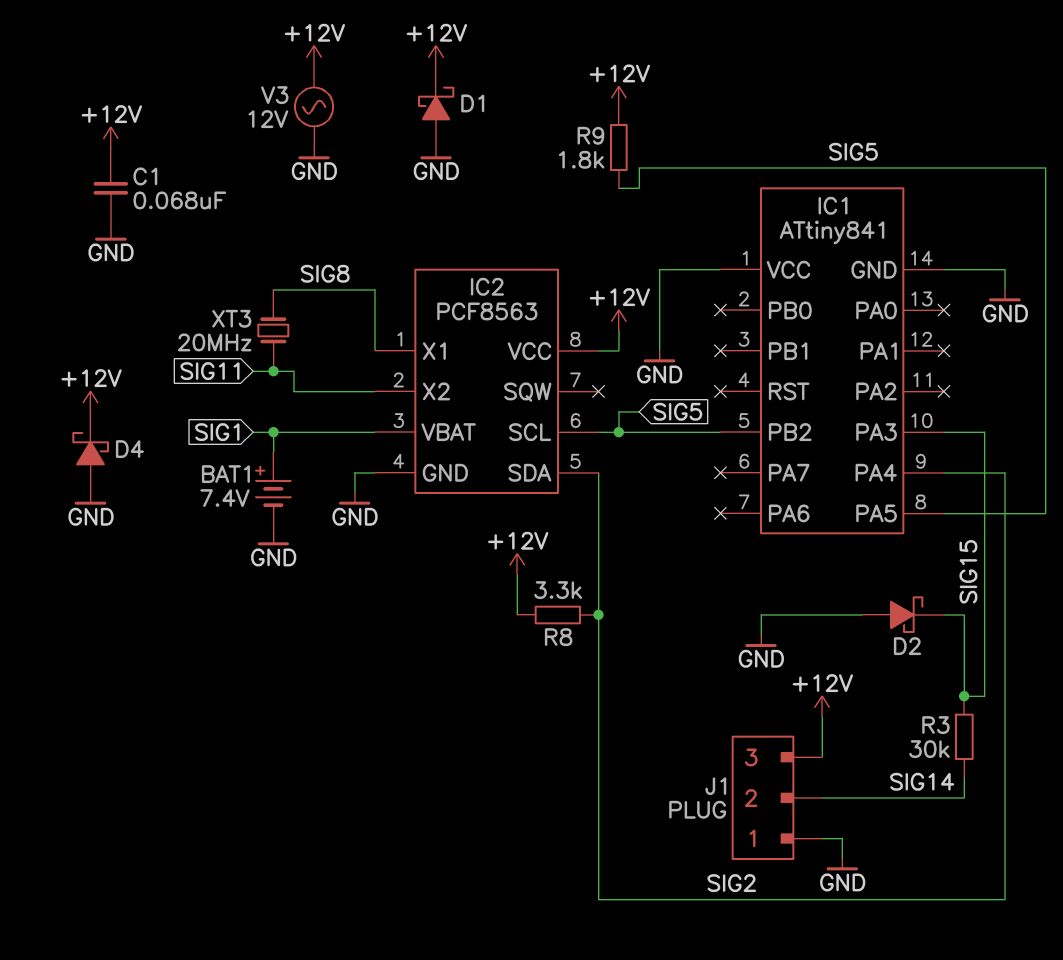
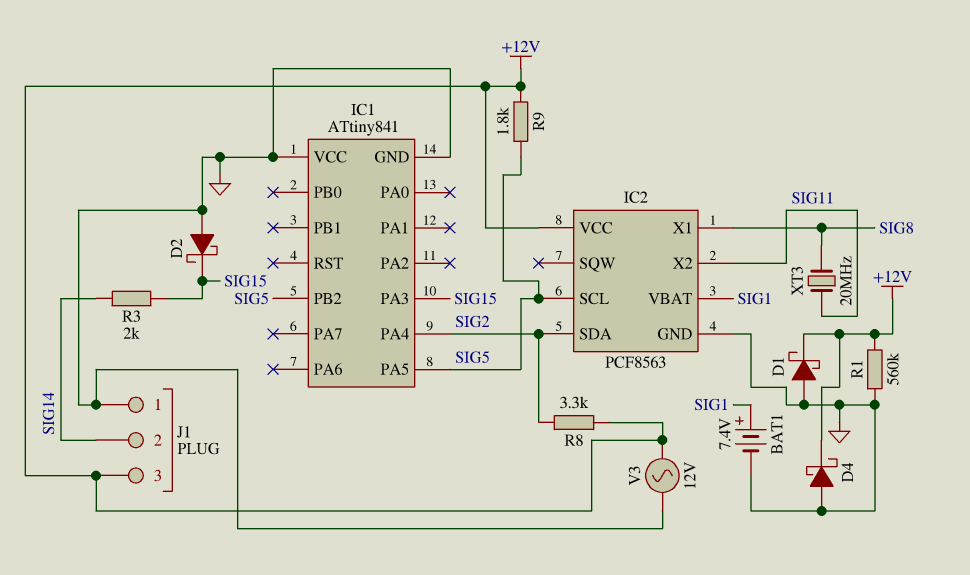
C1: 68nF (+12V, GND) -> none
R1: none -> 560k (+12V, GND)
R3: 30k (SIG14, SIG15) -> 2k (SIG14, SIG15)

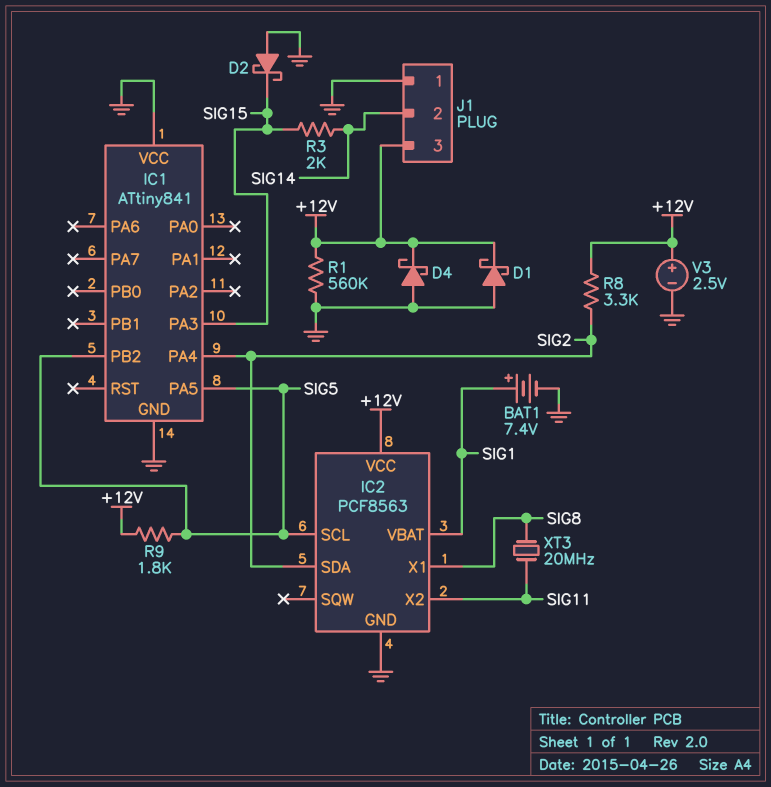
V3: AC 12V (+12V, GND) -> 2.5V (plus +12V, minus GND)

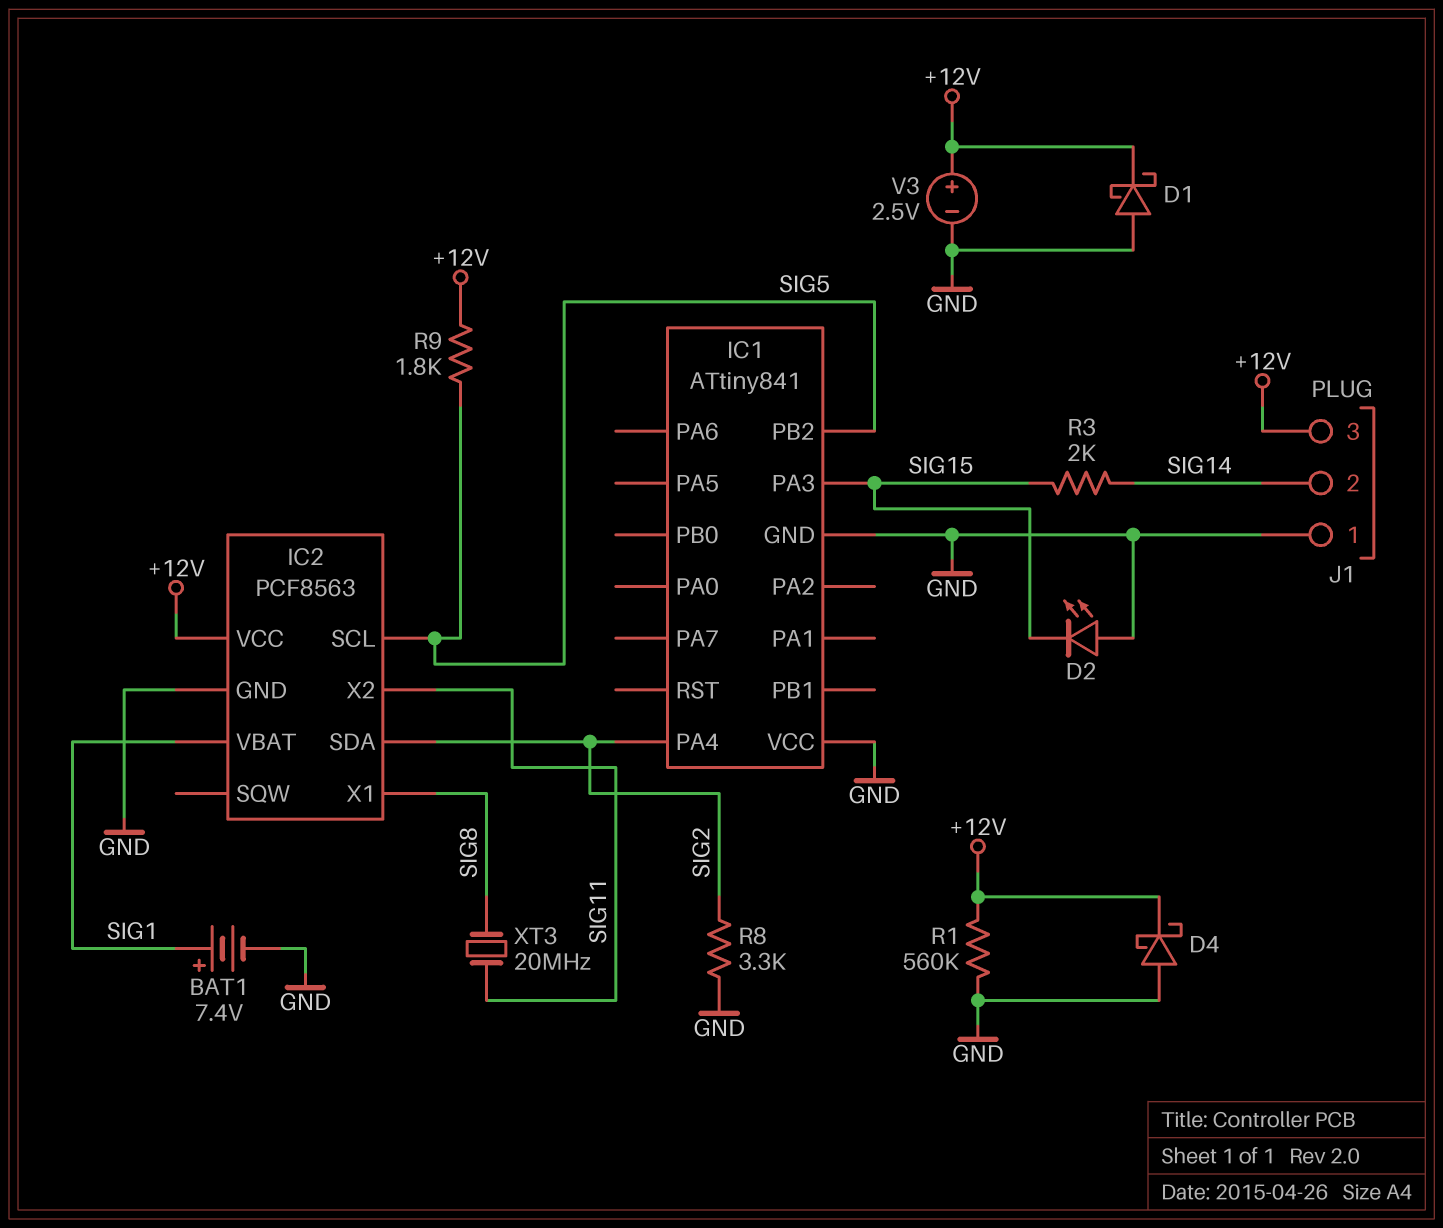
D2: schottky (A GND, K SIG15) -> LED (A GND, K SIG15)
IC1 pin PA5: SIG5 -> none
R8: 3.3k (+12V, SIG2) -> 3.3k (GND, SIG2)

